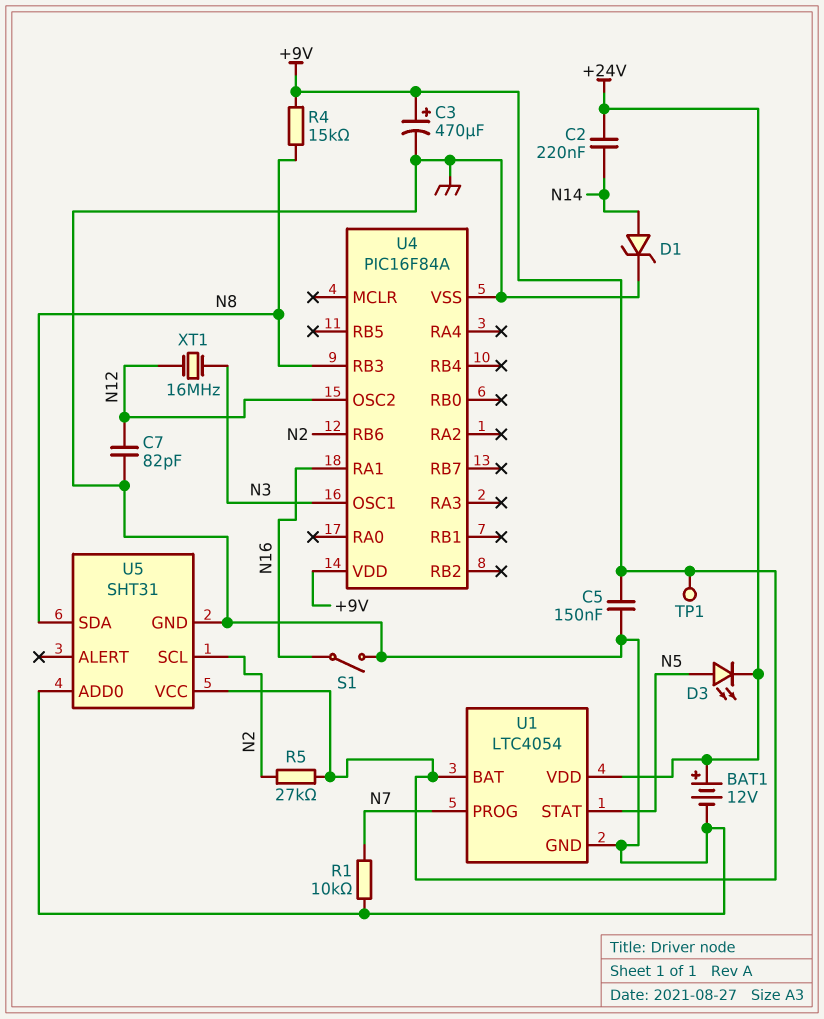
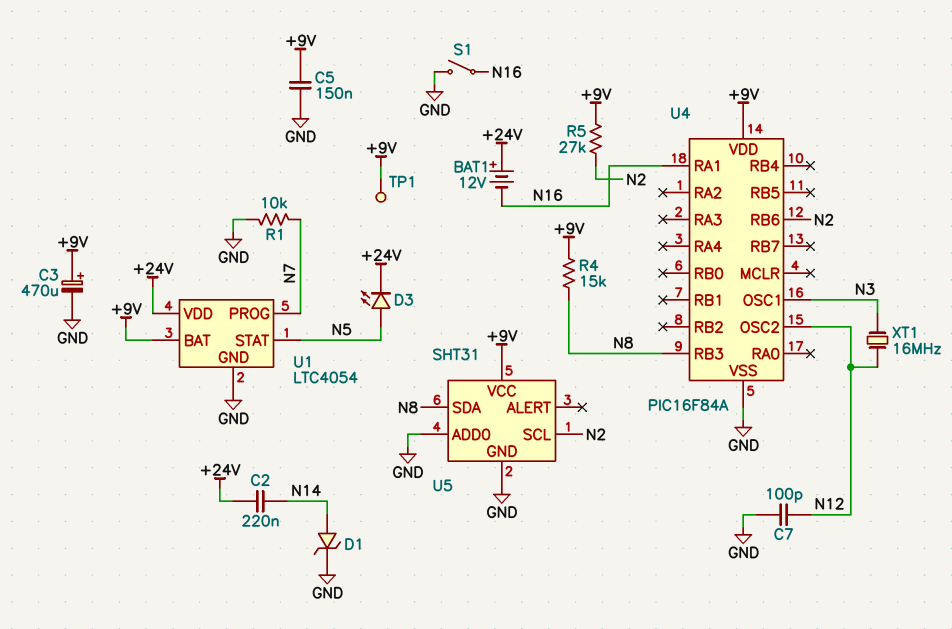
BAT1: 12V (plus +24V, minus GND) -> 12V (plus +24V, minus N16)
C7: 82pF (GND, N12) -> 100pF (GND, N12)

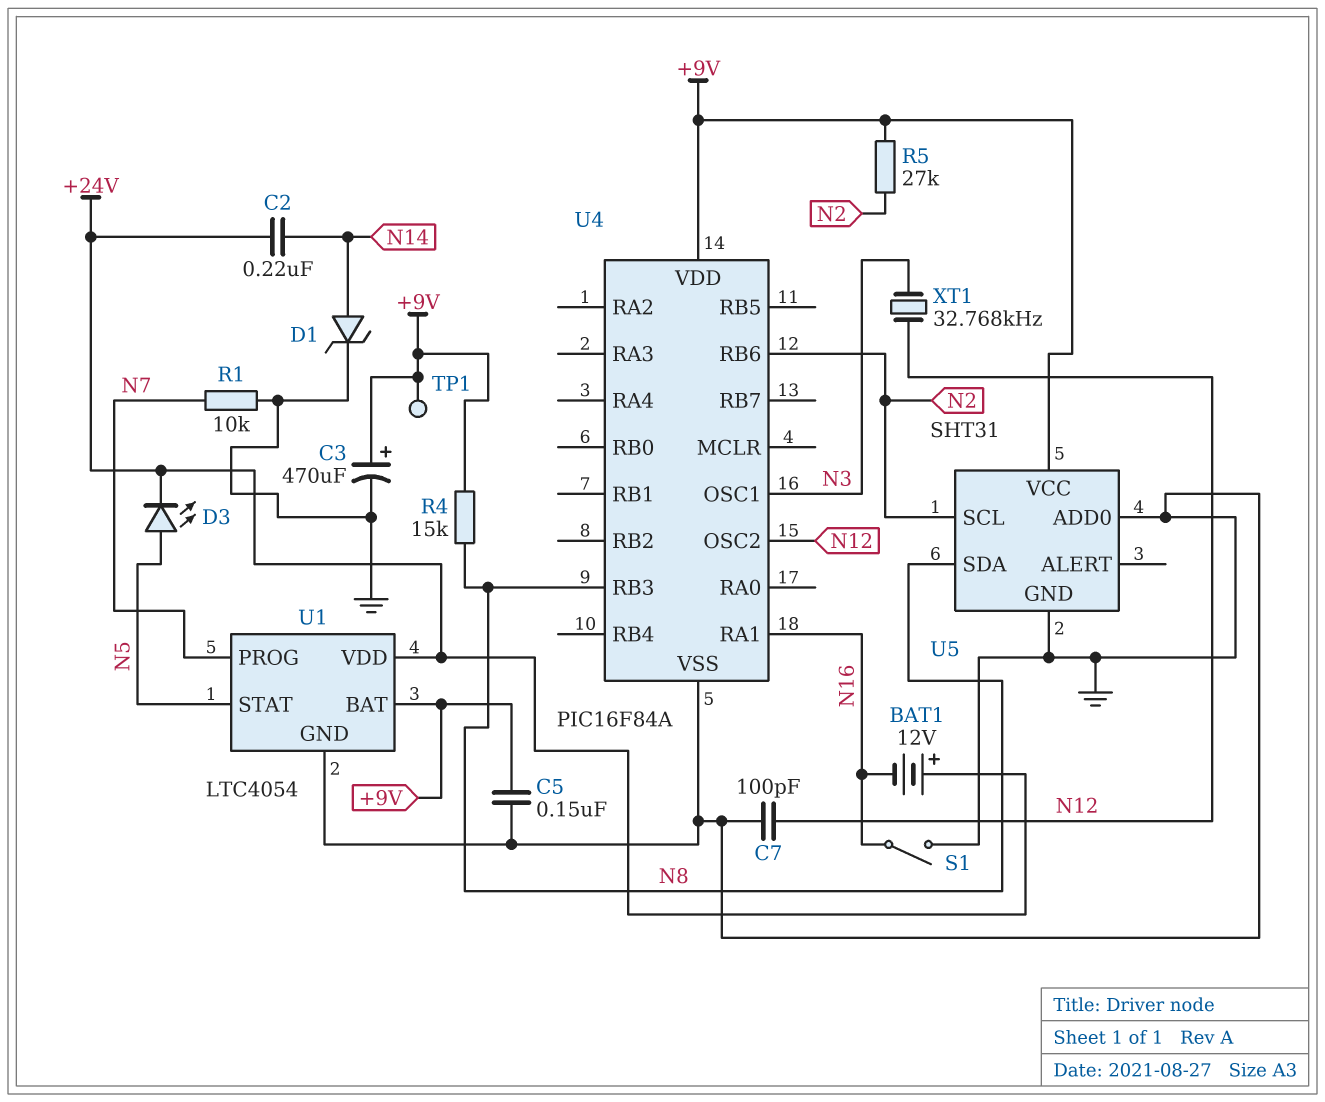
XT1: 16MHz (N3, N12) -> 32.768kHz (N3, N12)

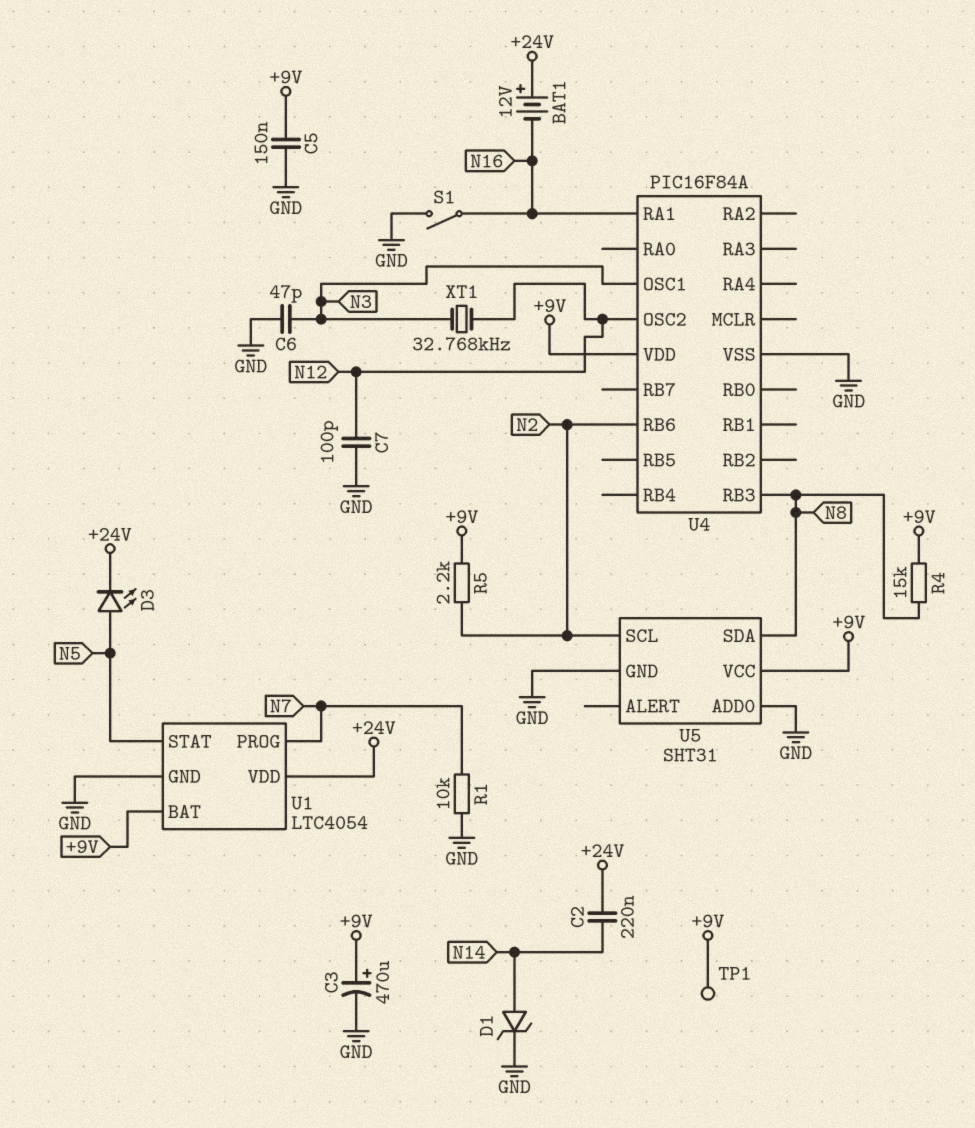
C6: none -> 47pF (GND, N3)
R5: 27k (+9V, N2) -> 2.2k (+9V, N2)

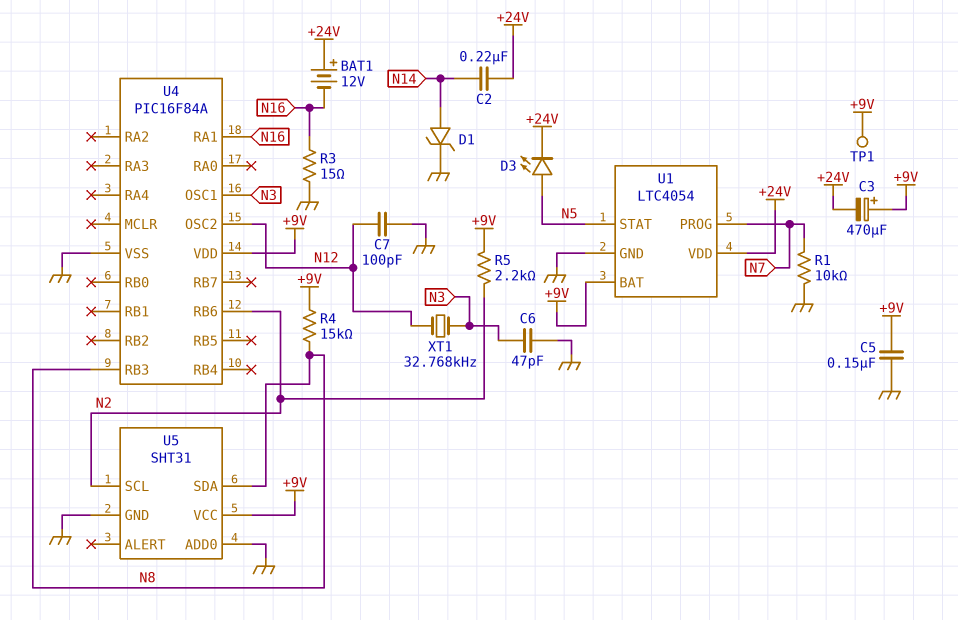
C3: 470uF (plus +9V, minus GND) -> 470uF (plus +9V, minus +24V)
R3: none -> 15 (GND, N16)
S1: switch (GND, N16) -> none

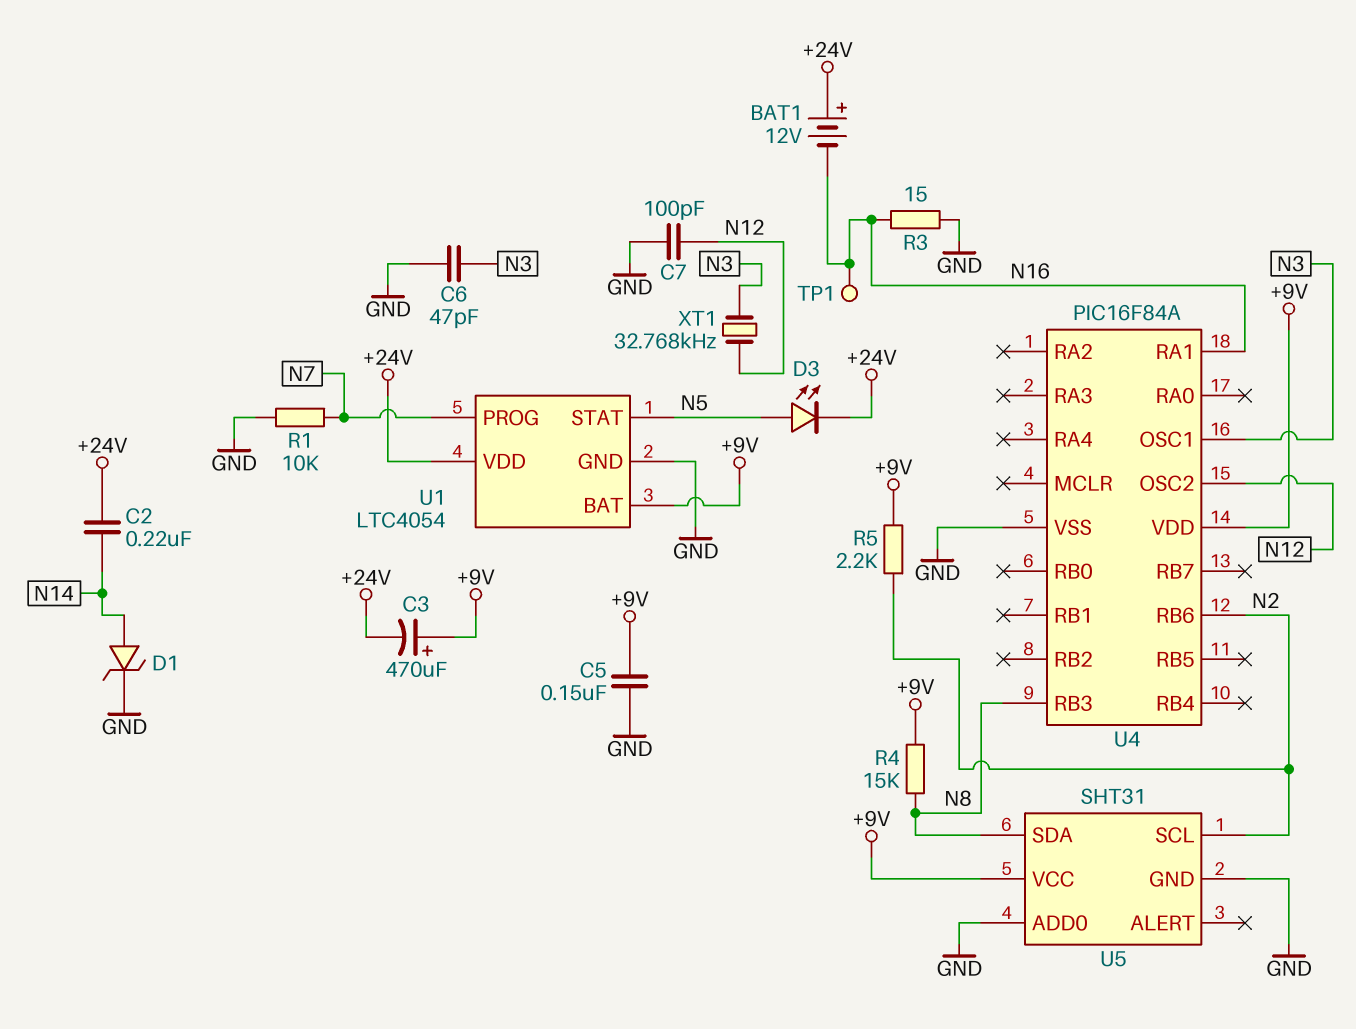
TP1: test point (+9V) -> test point (N16)

